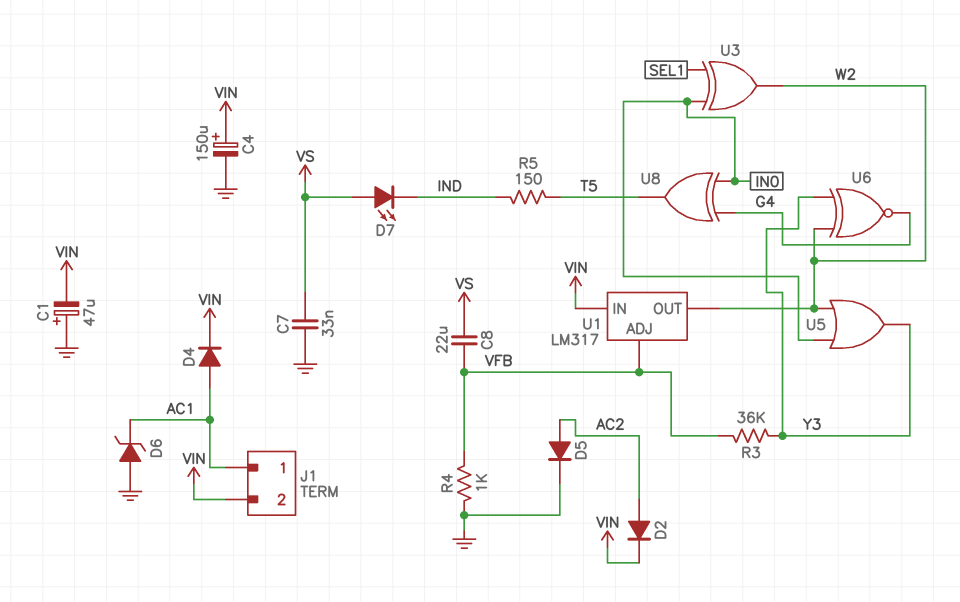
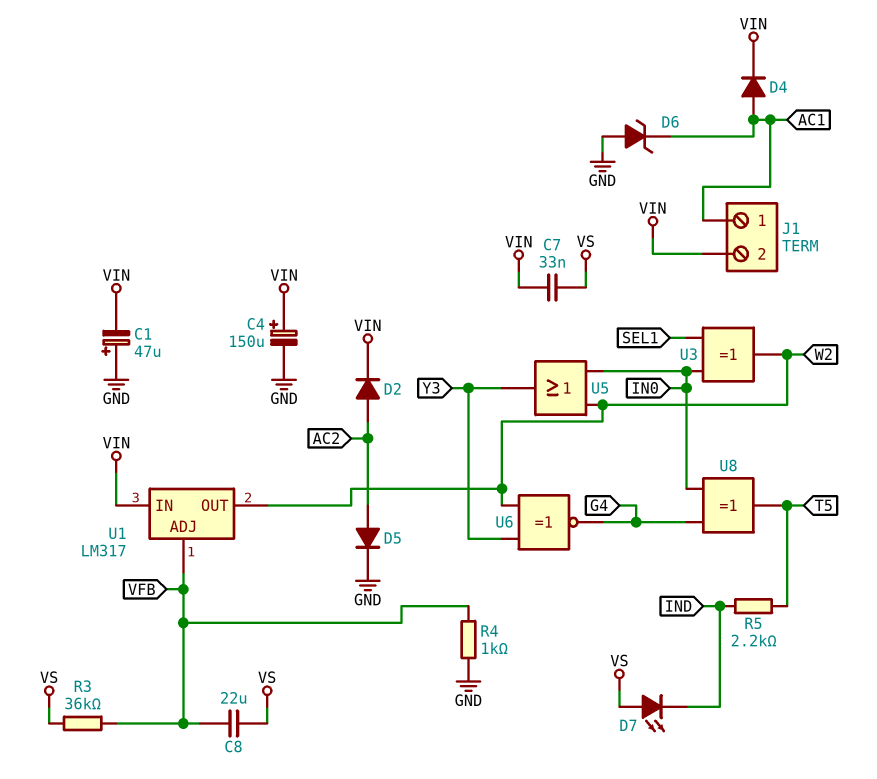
C7: 33nF (GND, VS) -> 33nF (VIN, VS)
R3: 36k (VFB, Y3) -> 36k (VFB, VS)
R5: 150 (IND, T5) -> 2.2k (IND, T5)

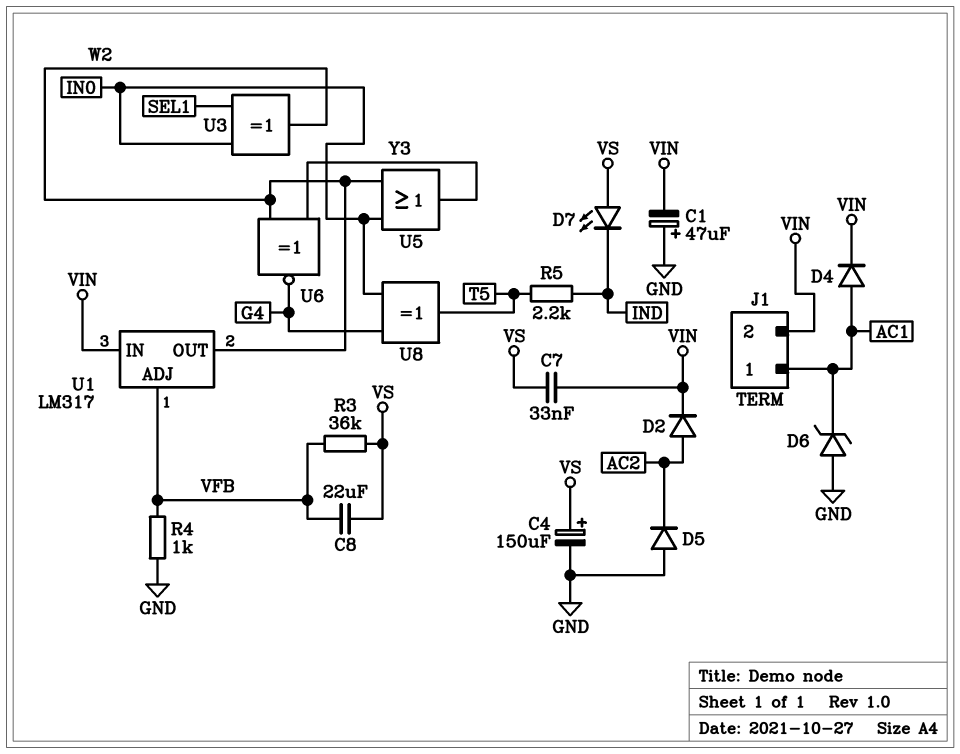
C4: 150uF (plus VIN, minus GND) -> 150uF (plus VS, minus GND)
D5: diode (A AC2, K GND) -> diode (A GND, K AC2)

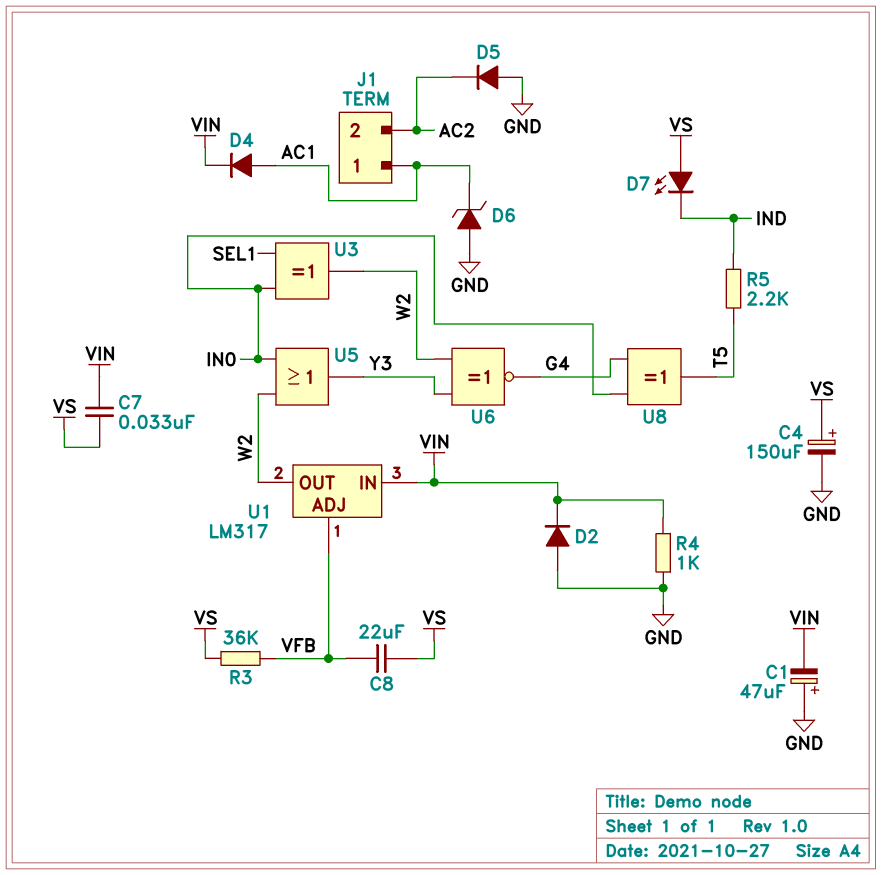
D2: diode (A AC2, K VIN) -> diode (A GND, K VIN)
J1 pin 2: VIN -> AC2
R4: 1k (GND, VFB) -> 1k (GND, VIN)

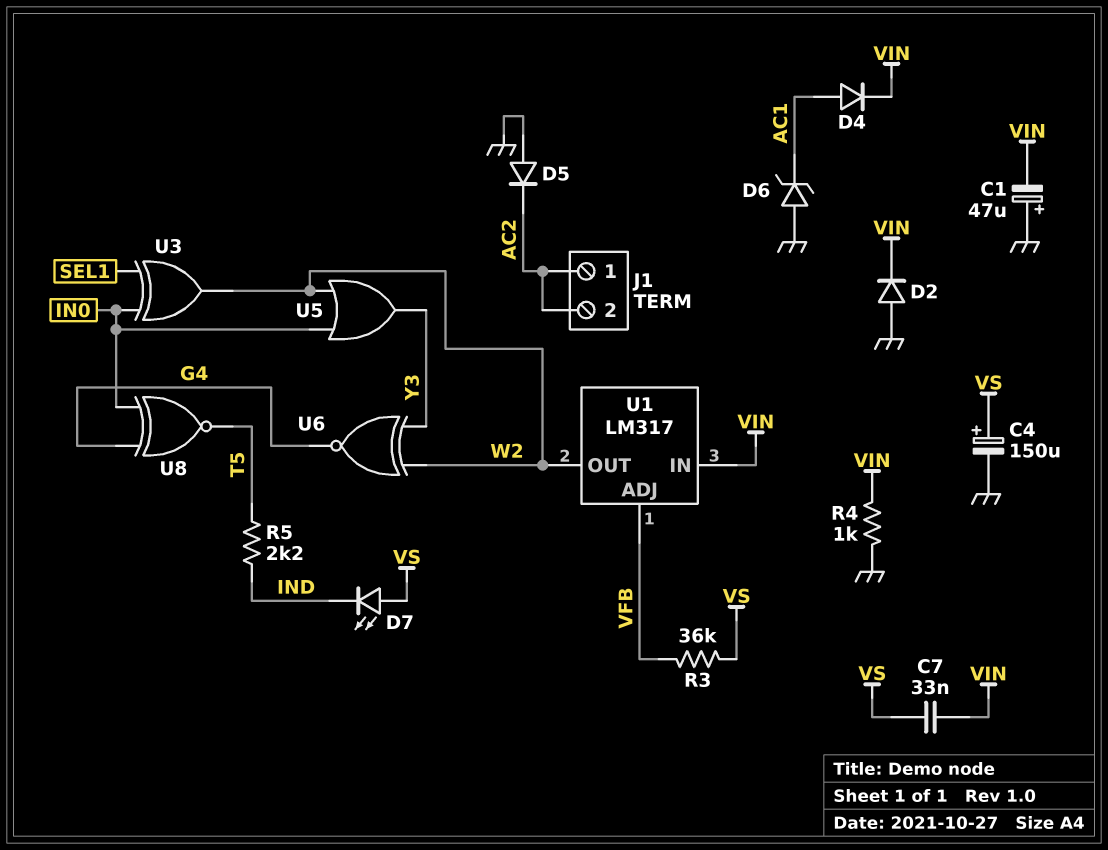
C8: 22uF (VFB, VS) -> none
J1 pin 1: AC1 -> AC2
U8: XOR (in G4, in IN0, out T5) -> XNOR (in G4, in IN0, out T5)

